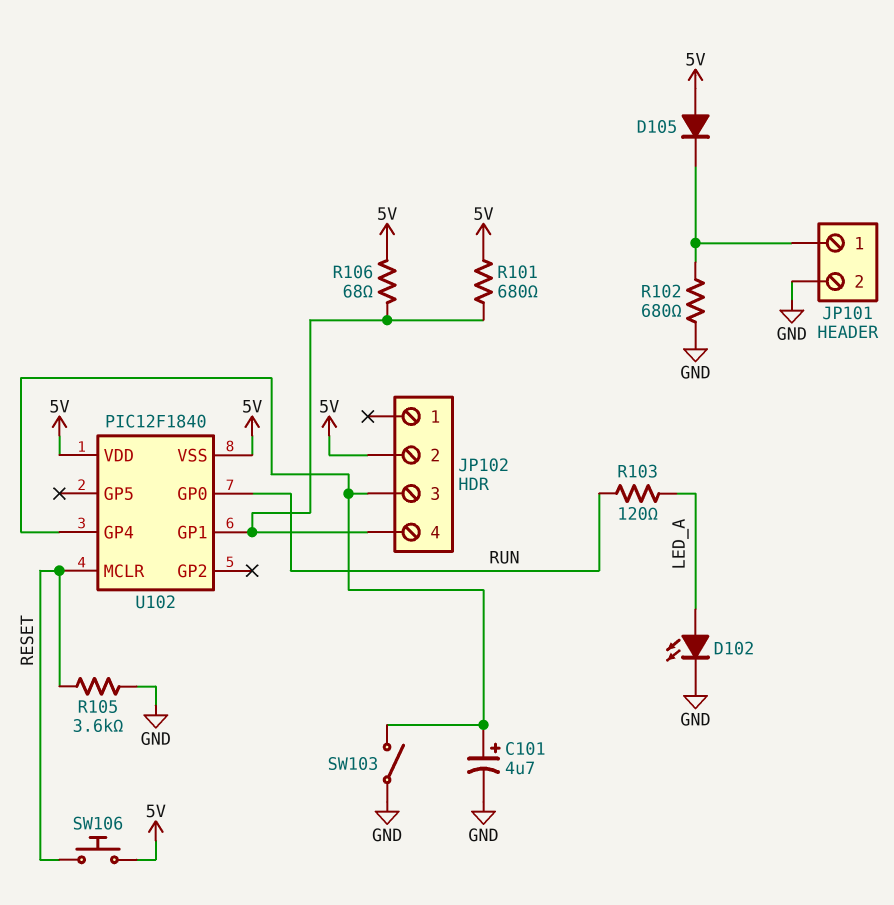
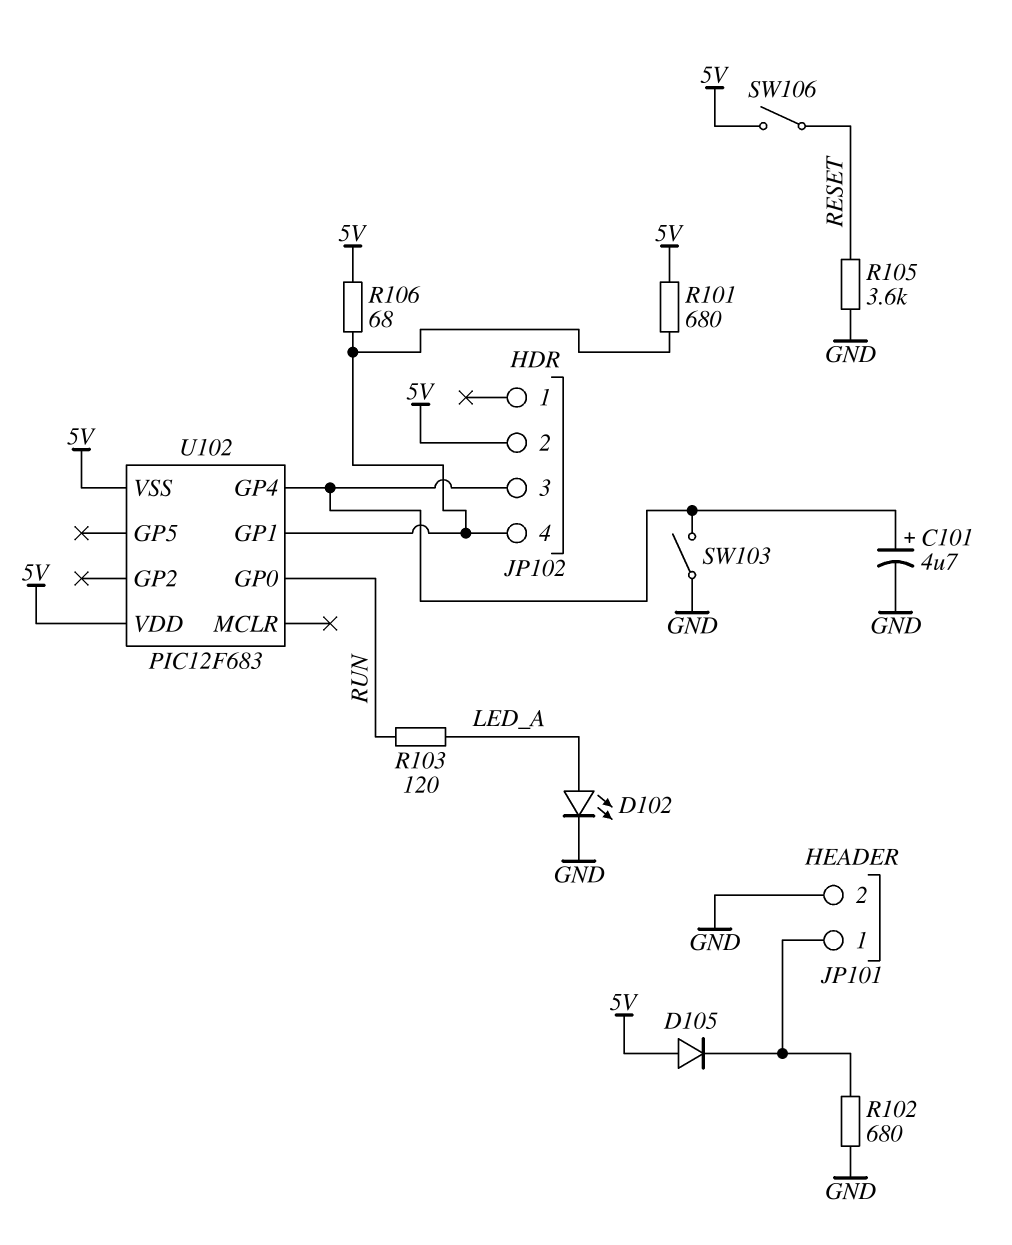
SW106: button (5V, RESET) -> switch (5V, RESET)
U102: PIC12F1840 -> PIC12F683
U102 pin MCLR: RESET -> none

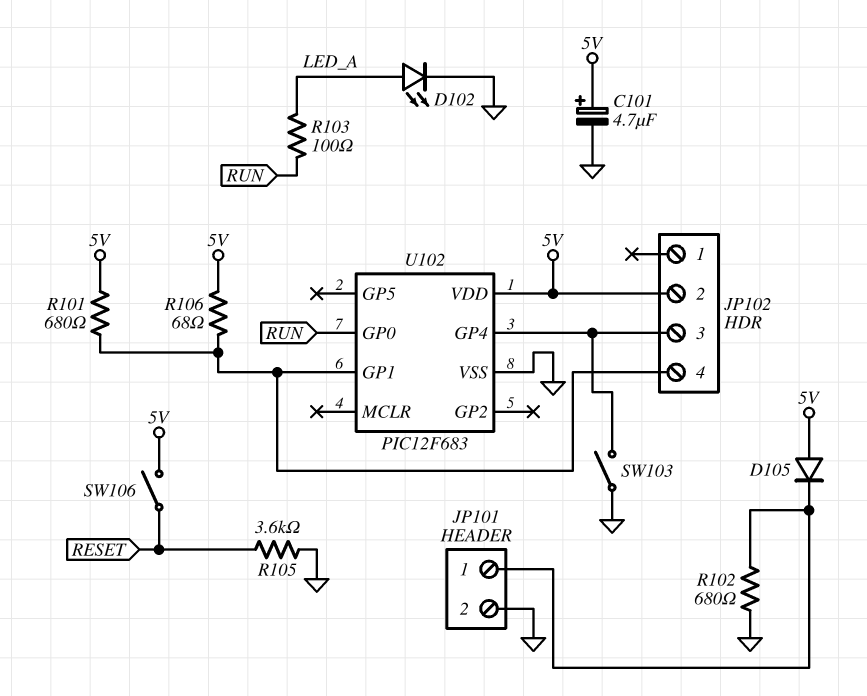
C101: 4.7uF (plus JP102/3, minus GND) -> 4.7uF (plus 5V, minus GND)
R103: 120 (LED_A, RUN) -> 100 (LED_A, RUN)
U102 pin VSS: 5V -> GND

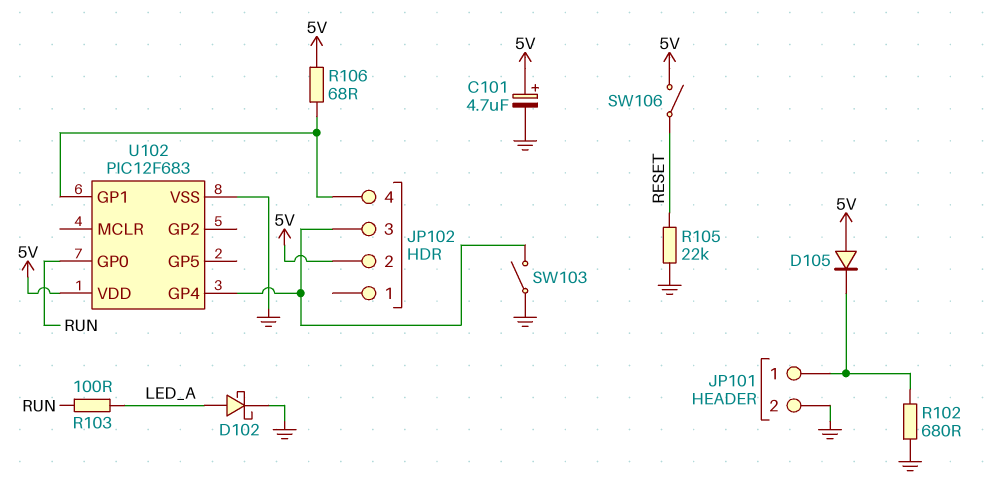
D102: LED (A LED_A, K GND) -> schottky (A LED_A, K GND)
R101: 680 (5V, JP102/4) -> none
R105: 3.6k (GND, RESET) -> 22k (GND, RESET)

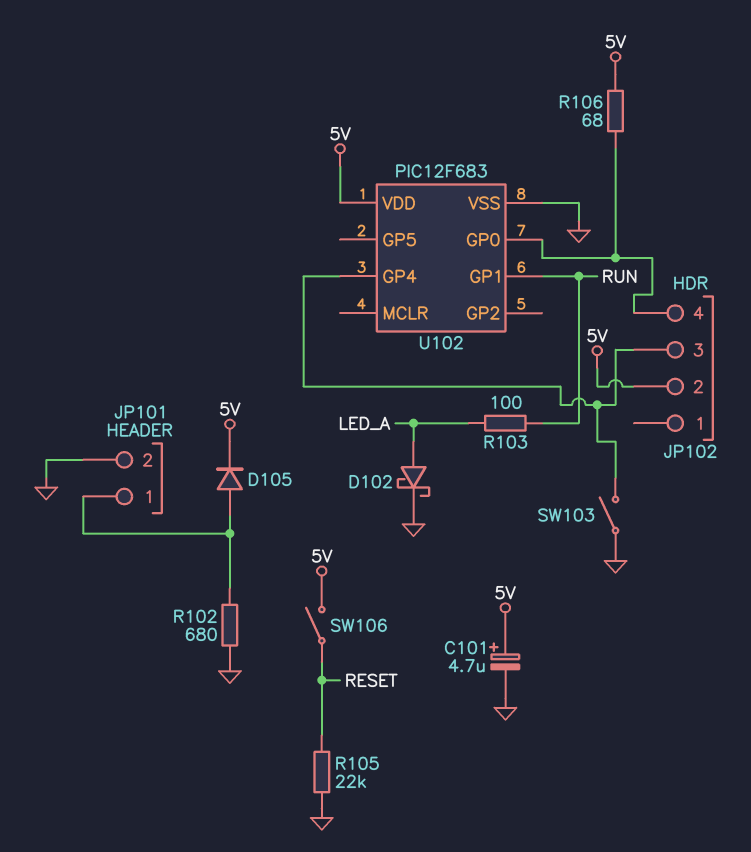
D105: diode (A 5V, K JP101/1) -> diode (A JP101/1, K 5V)
U102 pin GP0: RUN -> JP102/4
U102 pin GP1: JP102/4 -> RUN

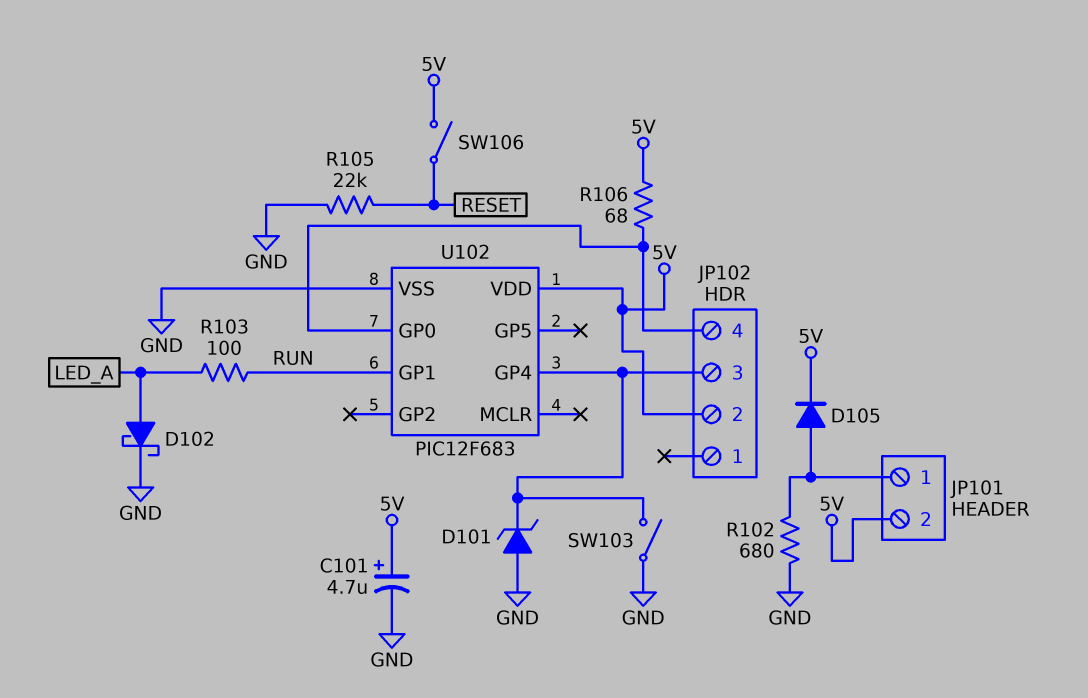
D101: none -> zener (A GND, K JP102/3)
JP101 pin 2: GND -> 5V

